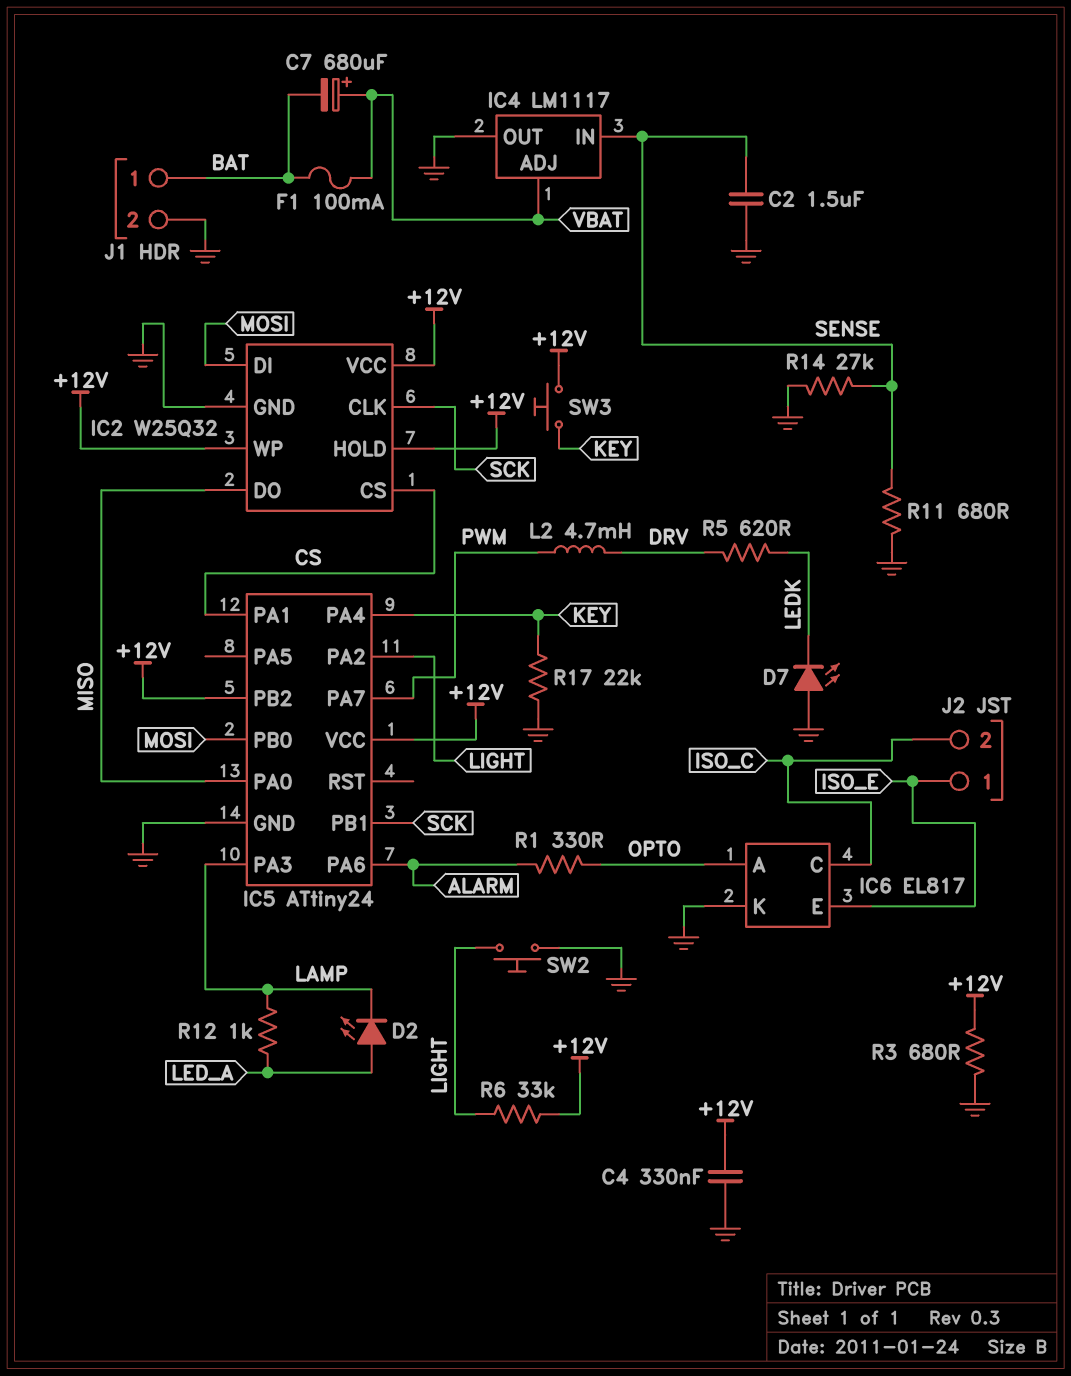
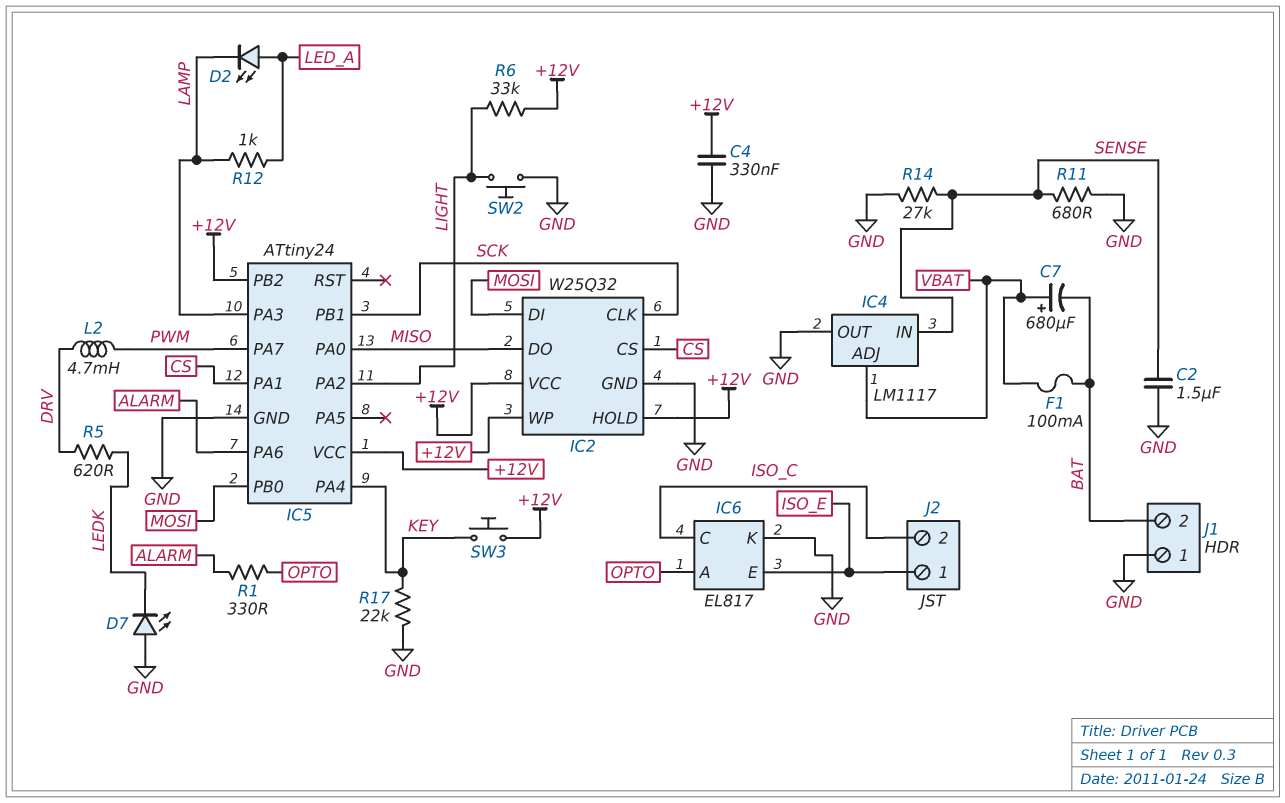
J1 pin 1: BAT -> GND
J1 pin 2: GND -> BAT
R3: 680 (+12V, GND) -> none

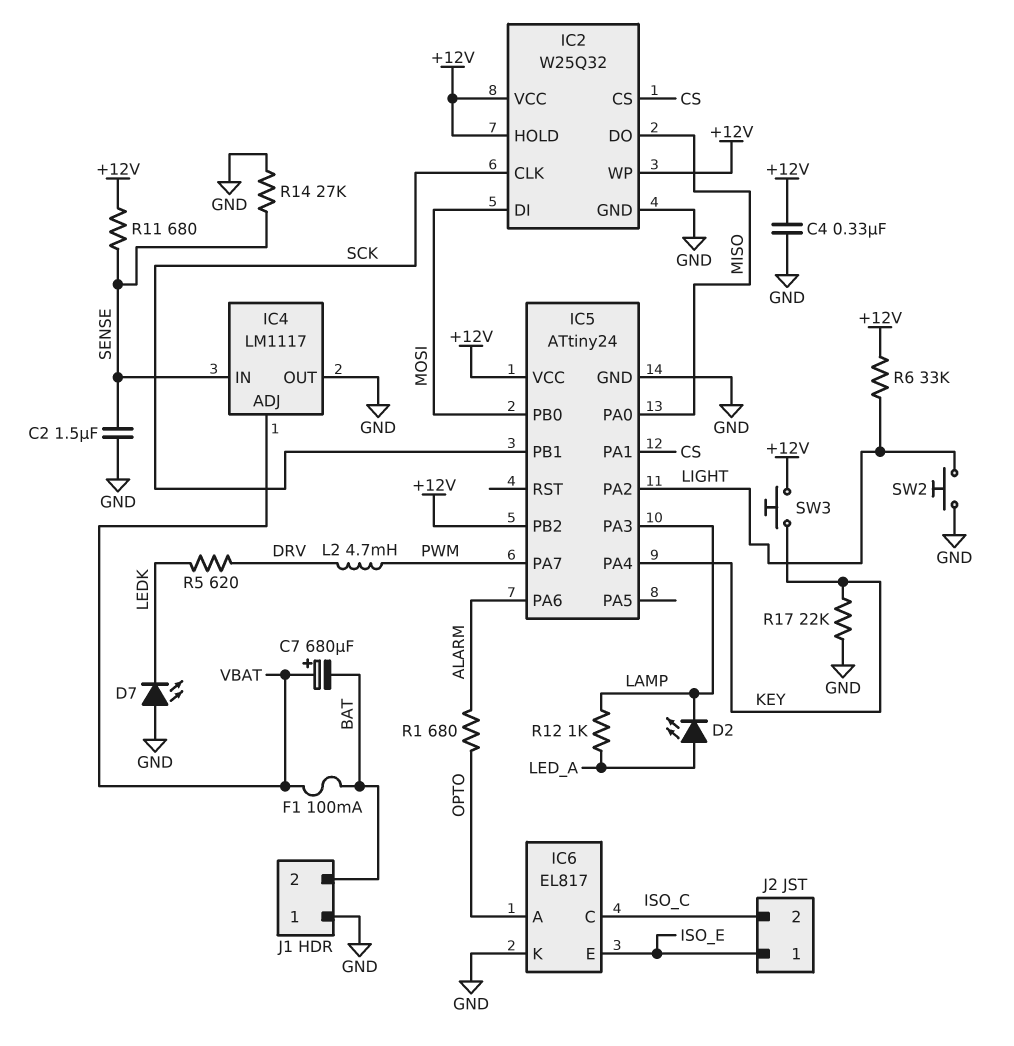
R1: 330 (ALARM, OPTO) -> 680 (ALARM, OPTO)
R11: 680 (GND, SENSE) -> 680 (+12V, SENSE)

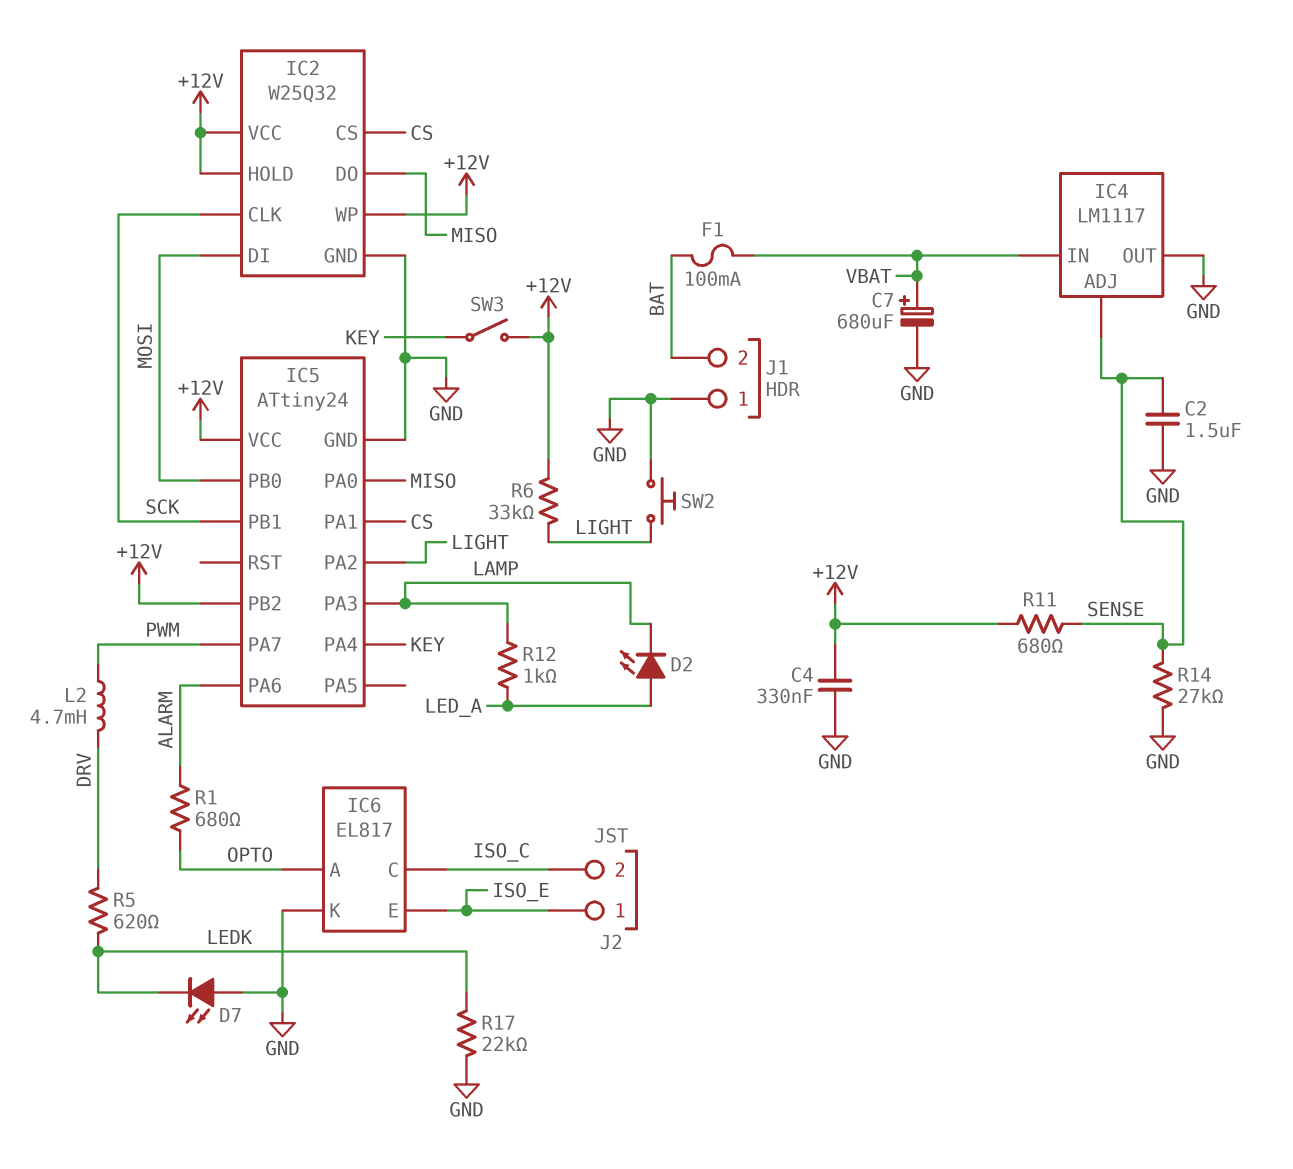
C7: 680uF (plus VBAT, minus BAT) -> 680uF (plus VBAT, minus GND)
IC4 pin ADJ: VBAT -> SENSE
IC4 pin IN: SENSE -> VBAT
R17: 22k (GND, KEY) -> 22k (GND, LEDK)
SW3: button (+12V, KEY) -> switch (+12V, KEY)

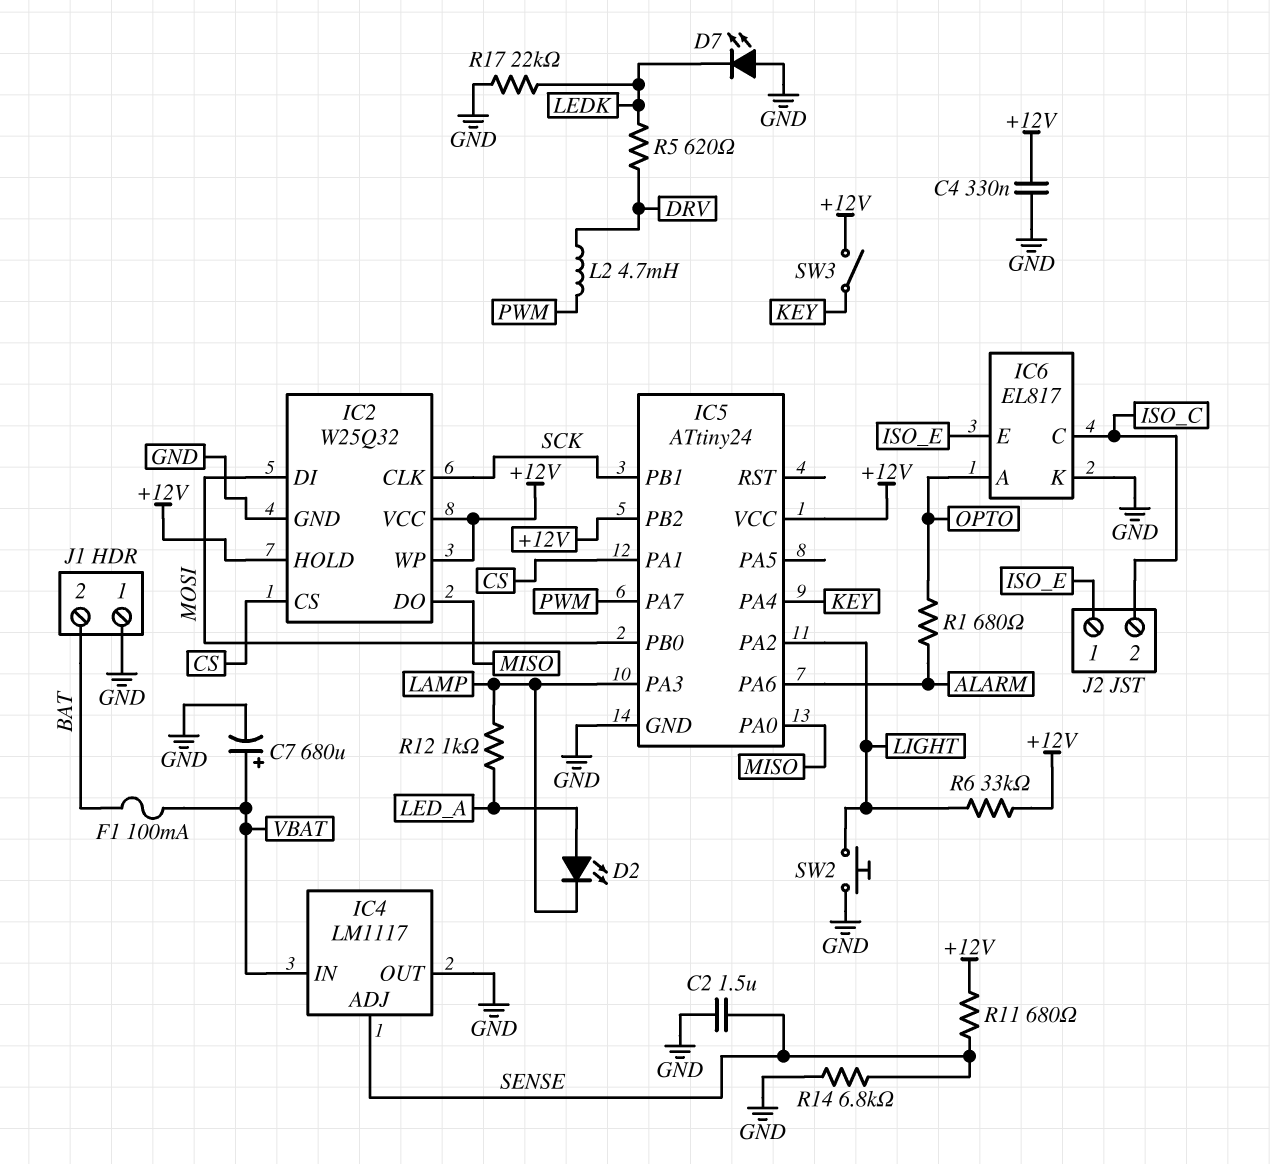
R14: 27k (GND, SENSE) -> 6.8k (GND, SENSE)

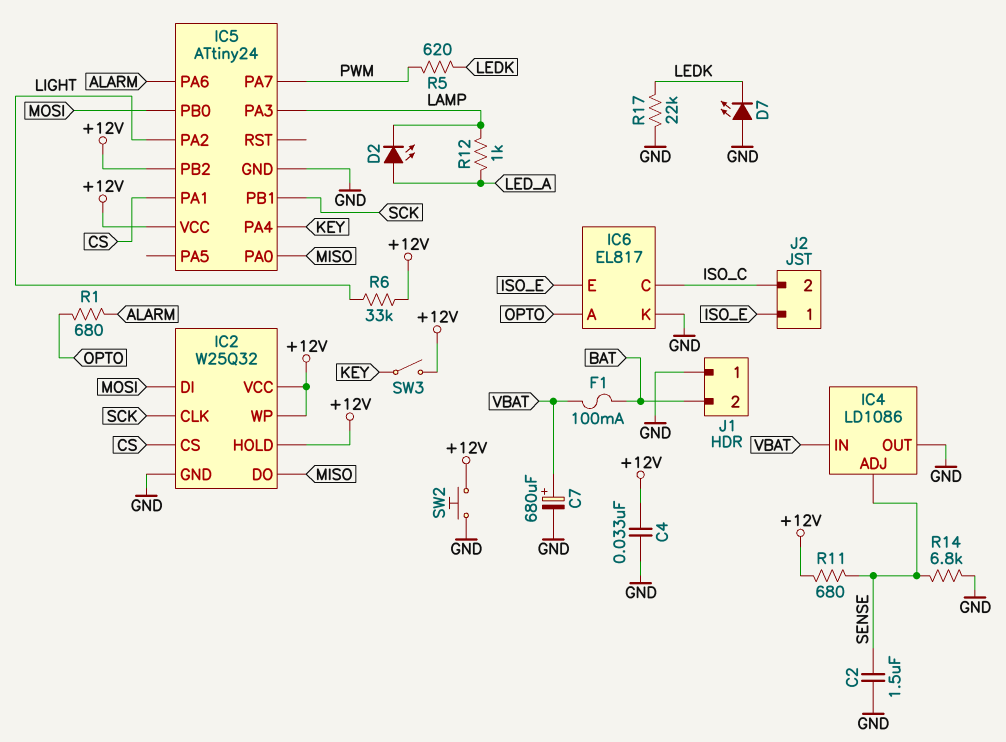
C4: 330nF (+12V, GND) -> 33nF (+12V, GND)
IC4: LM1117 -> LD1086
L2: 4.7mH (DRV, PWM) -> none
R5: 620 (DRV, LEDK) -> 620 (LEDK, PWM)
SW2: button (GND, LIGHT) -> button (+12V, GND)

